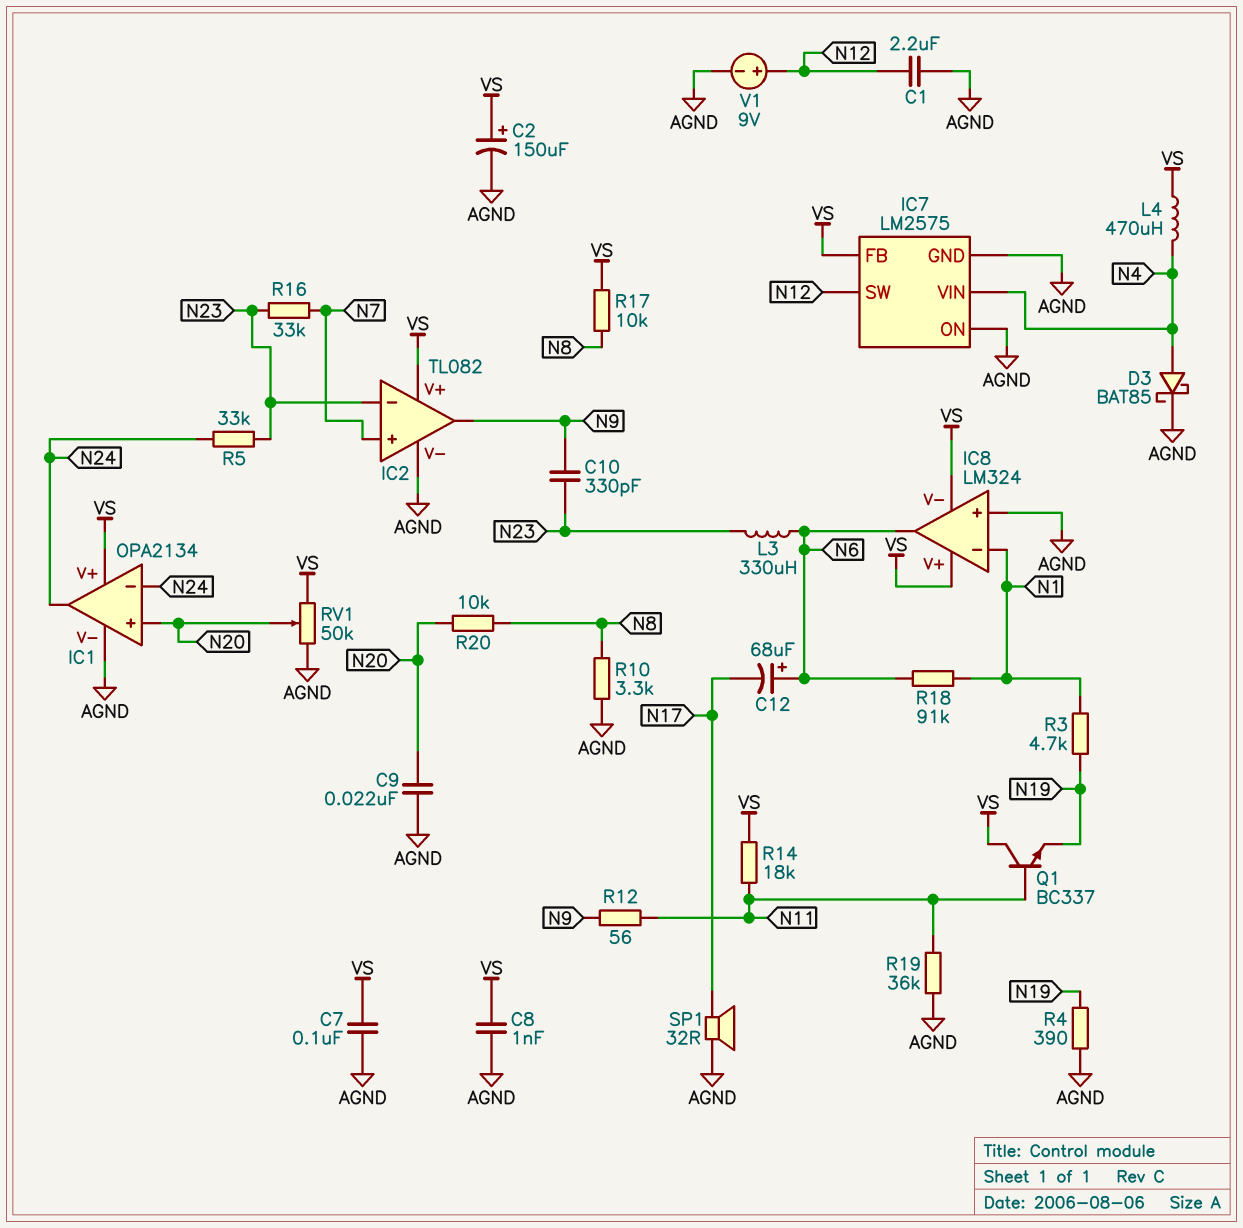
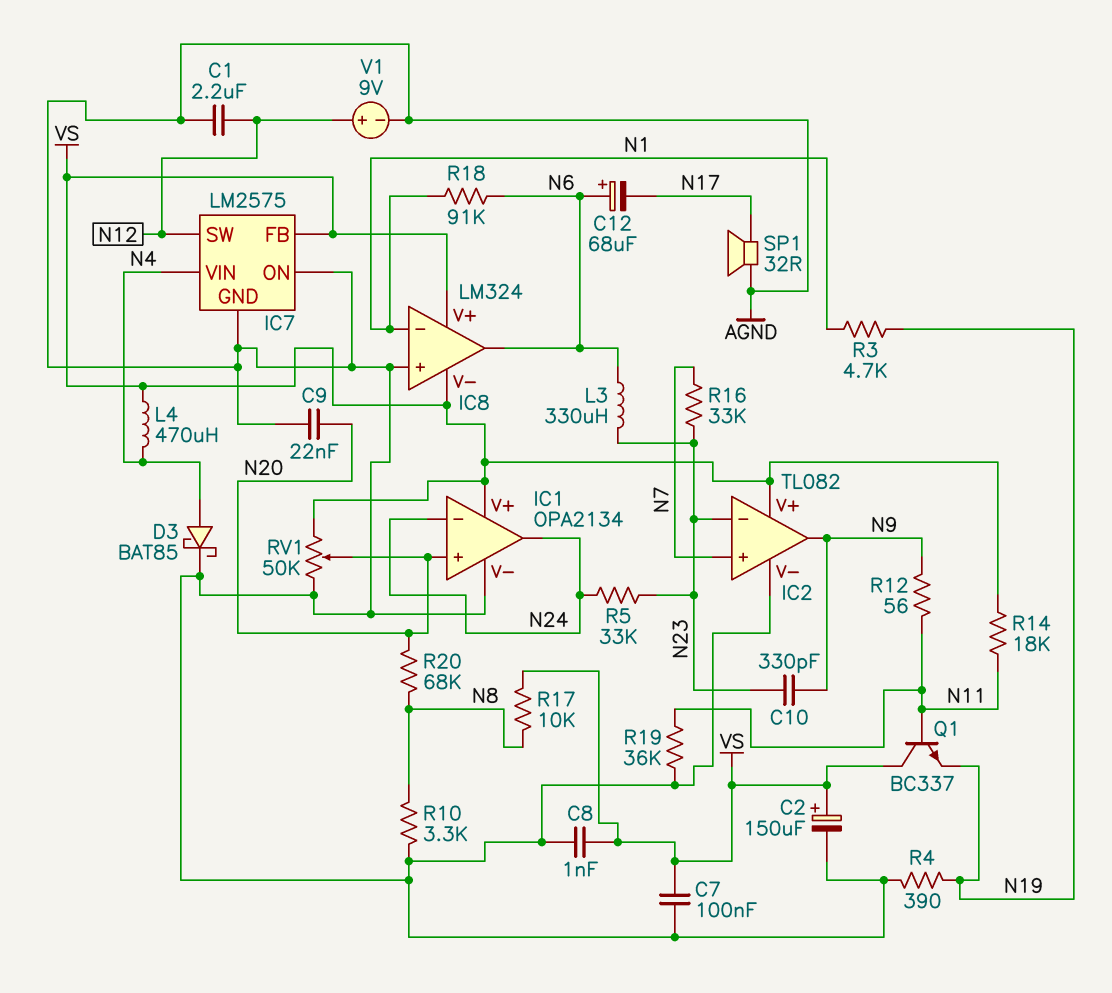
R20: 10k (N8, N20) -> 68k (N8, N20)

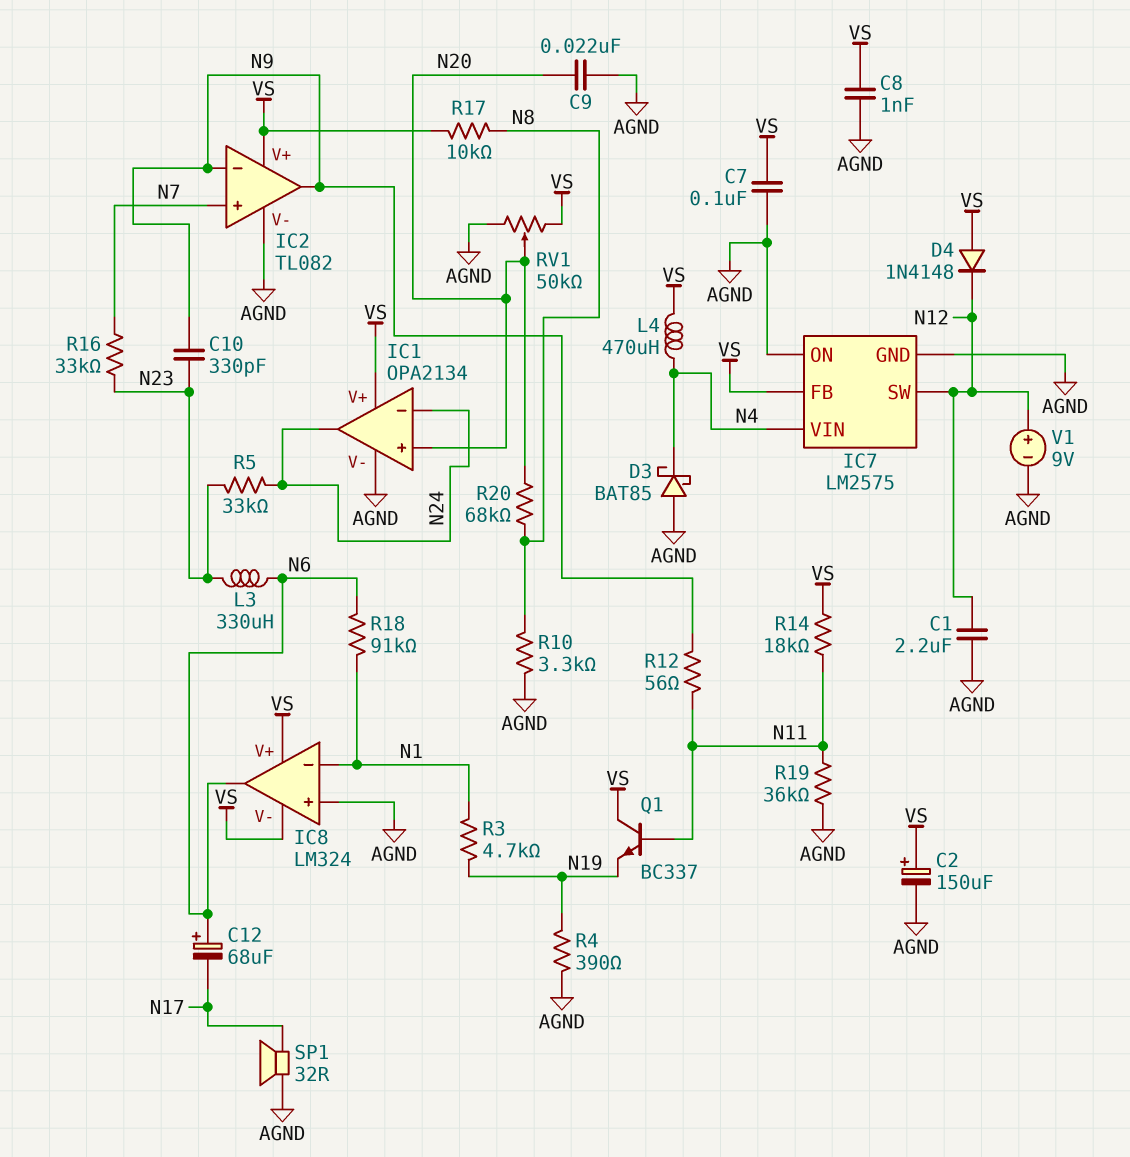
D3: schottky BAT85 (A N4, K AGND) -> schottky BAT85 (A AGND, K N4)
D4: none -> diode 1N4148 (A VS, K N12)
IC2 pin in-: N23 -> N9

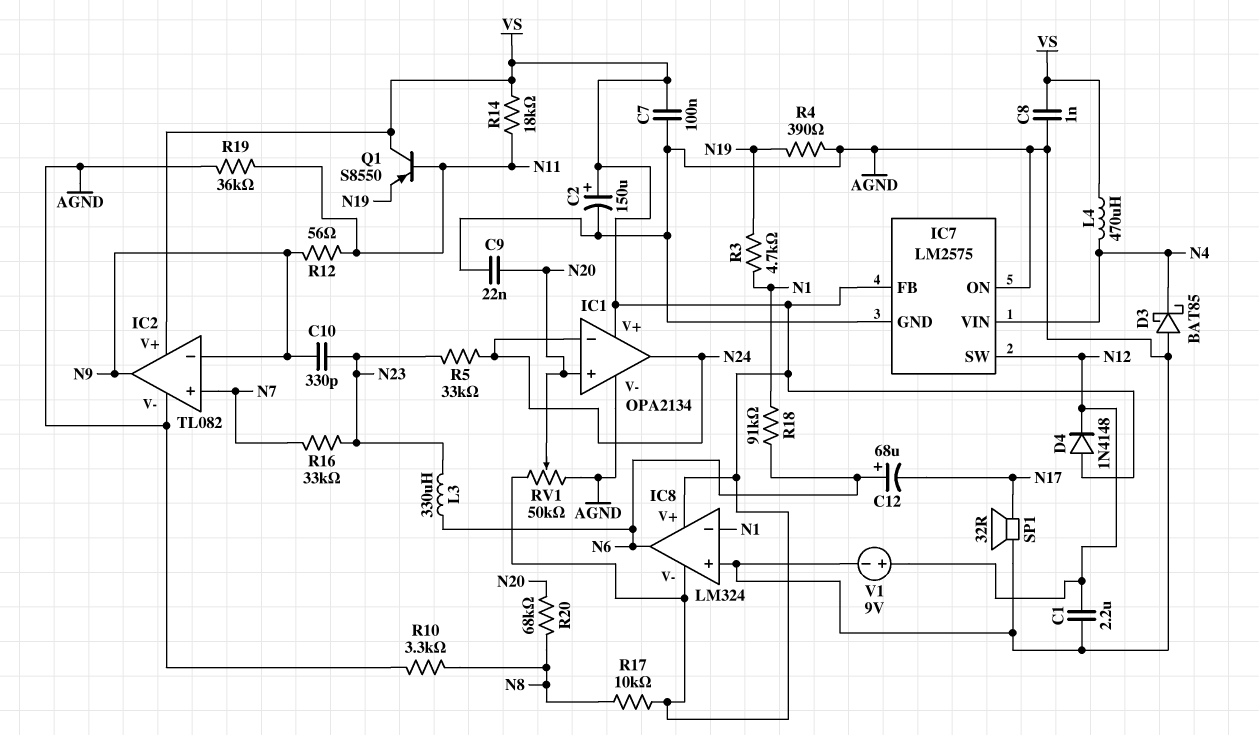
Q1: NPN BC337 (B N11, C VS, E N19) -> PNP S8550 (B N11, C VS, E N19)

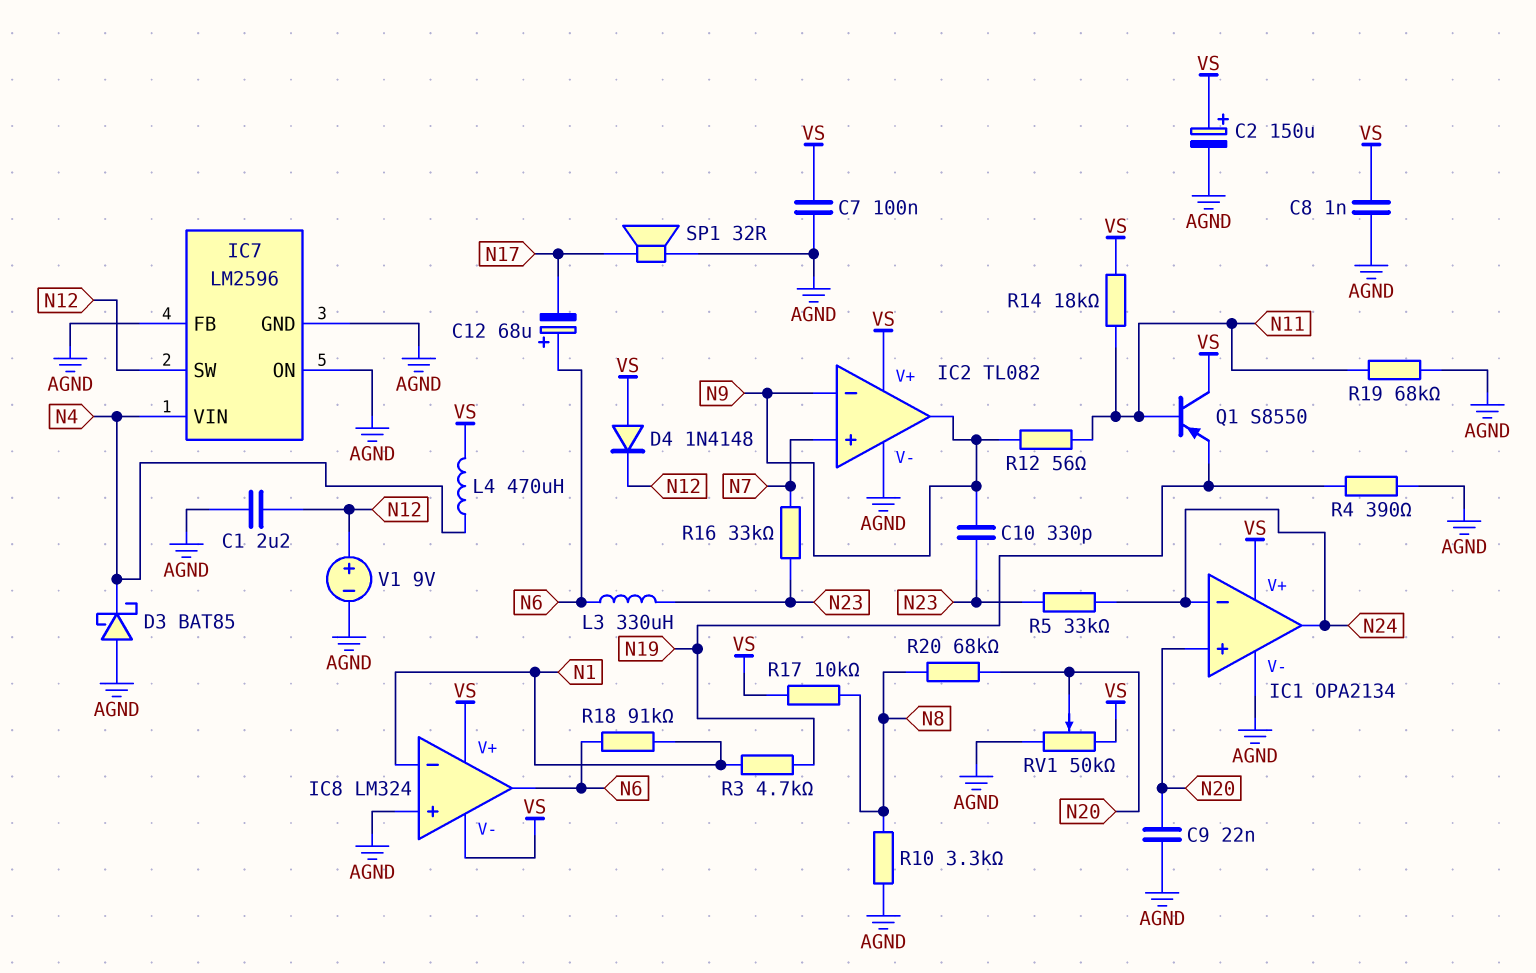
IC7: LM2575 -> LM2596
IC7 pin FB: VS -> AGND
R19: 36k (AGND, N11) -> 68k (AGND, N11)

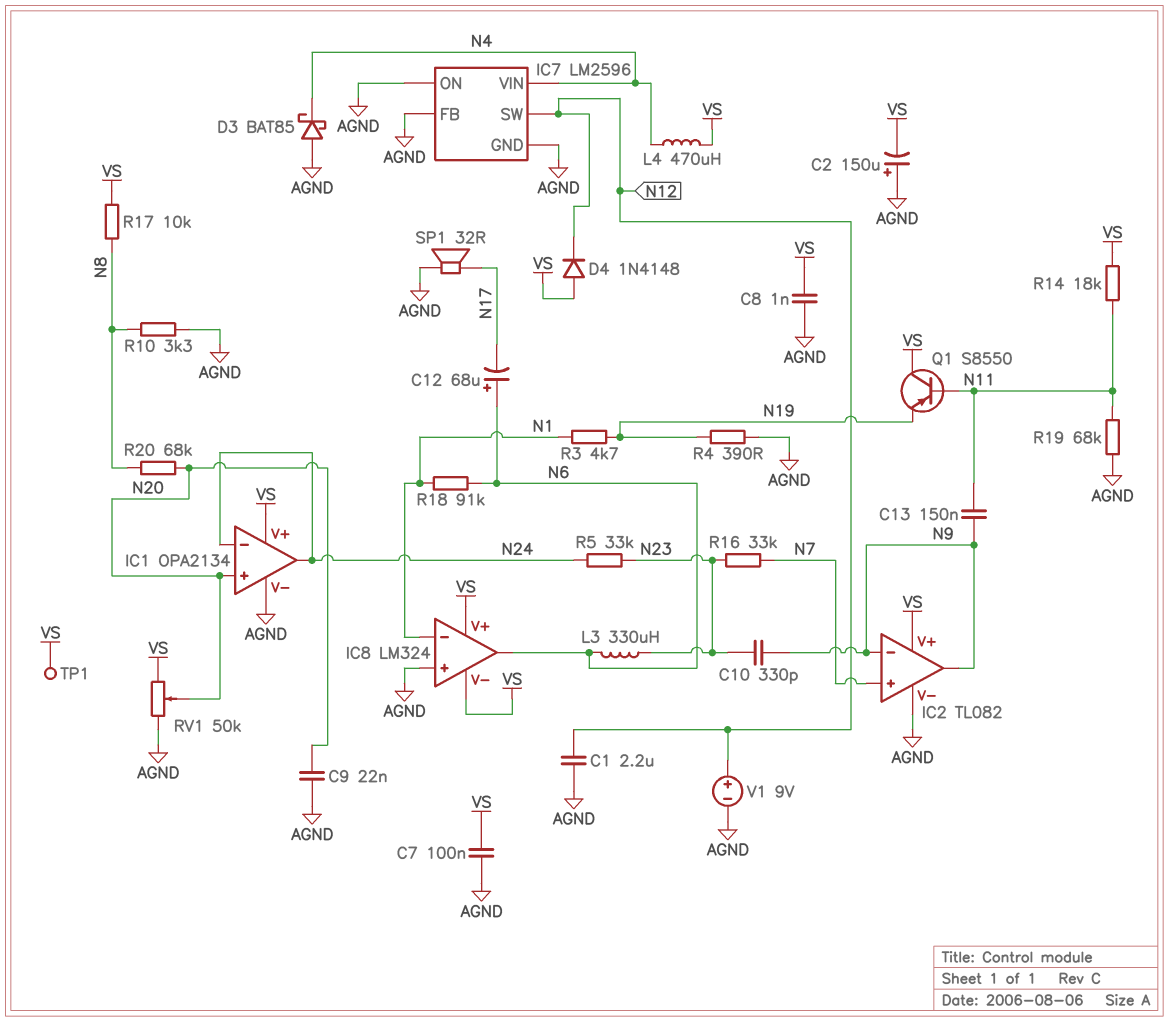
C2: 150uF (plus VS, minus AGND) -> 150uF (plus AGND, minus VS)
C13: none -> 150nF (N9, N11)
R12: 56 (N9, N11) -> none
TP1: none -> test point (VS)

